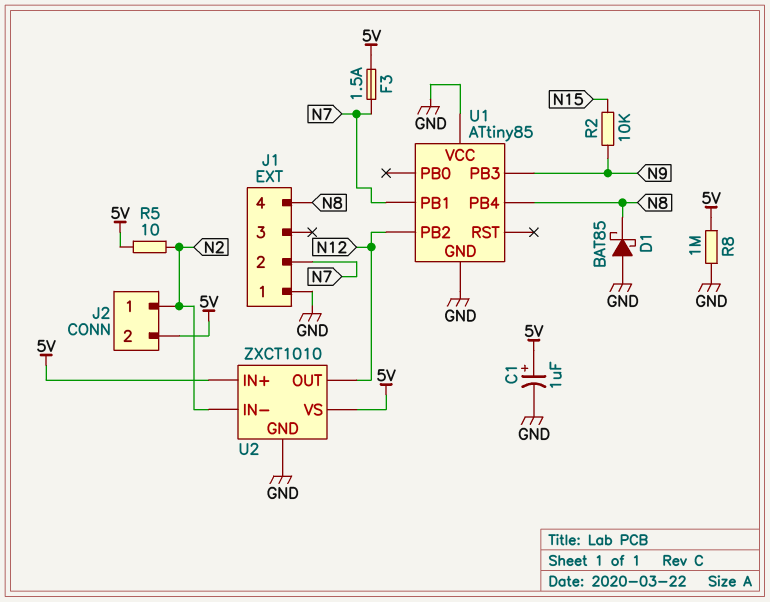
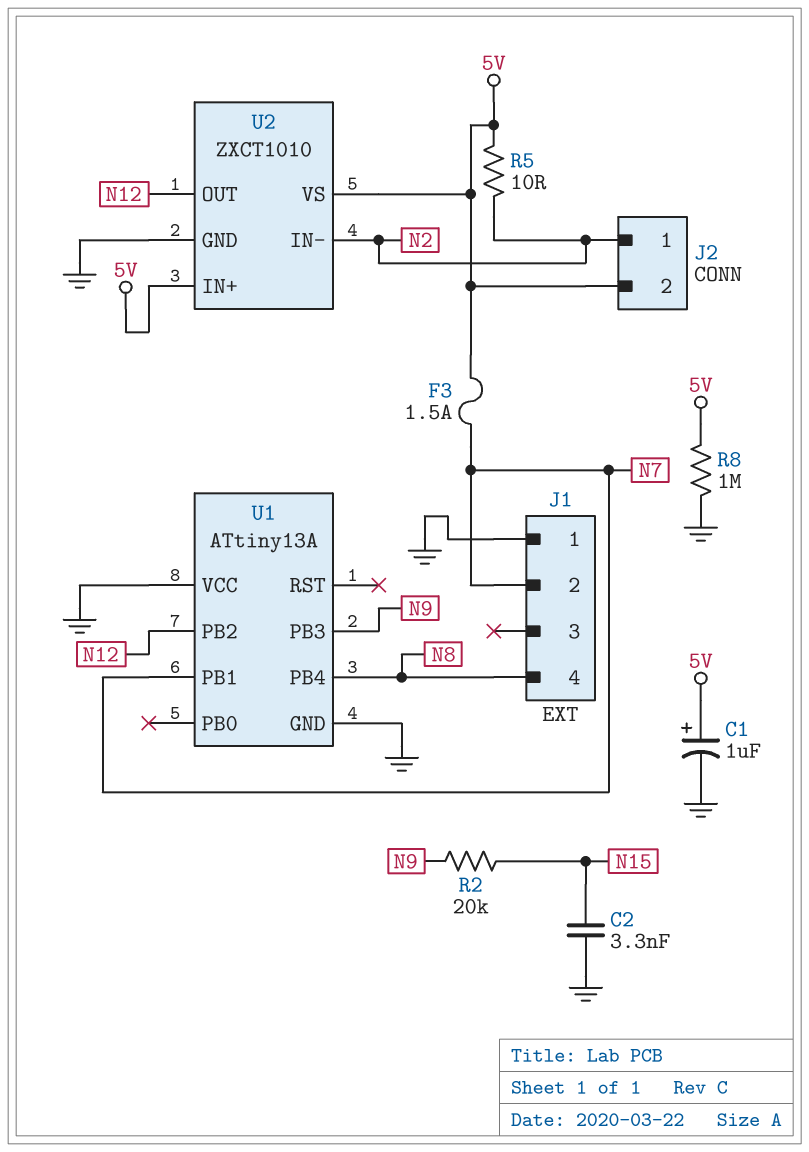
C2: none -> 3.3nF (GND, N15)
D1: schottky BAT85 (A GND, K N8) -> none
R2: 10k (N9, N15) -> 20k (N9, N15)
U1: ATtiny85 -> ATtiny13A

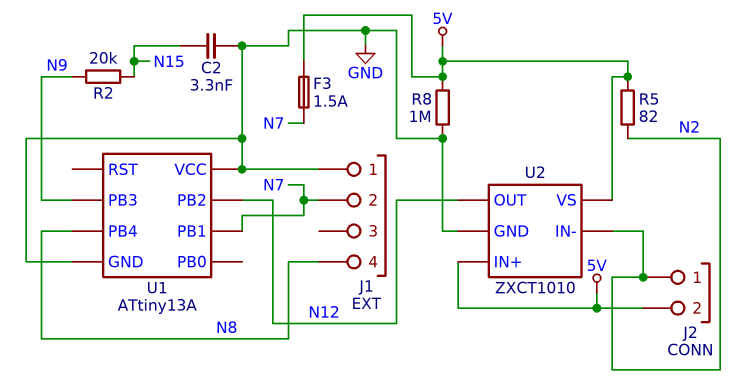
C1: 1uF (plus 5V, minus GND) -> none
R5: 10 (5V, N2) -> 82 (5V, N2)

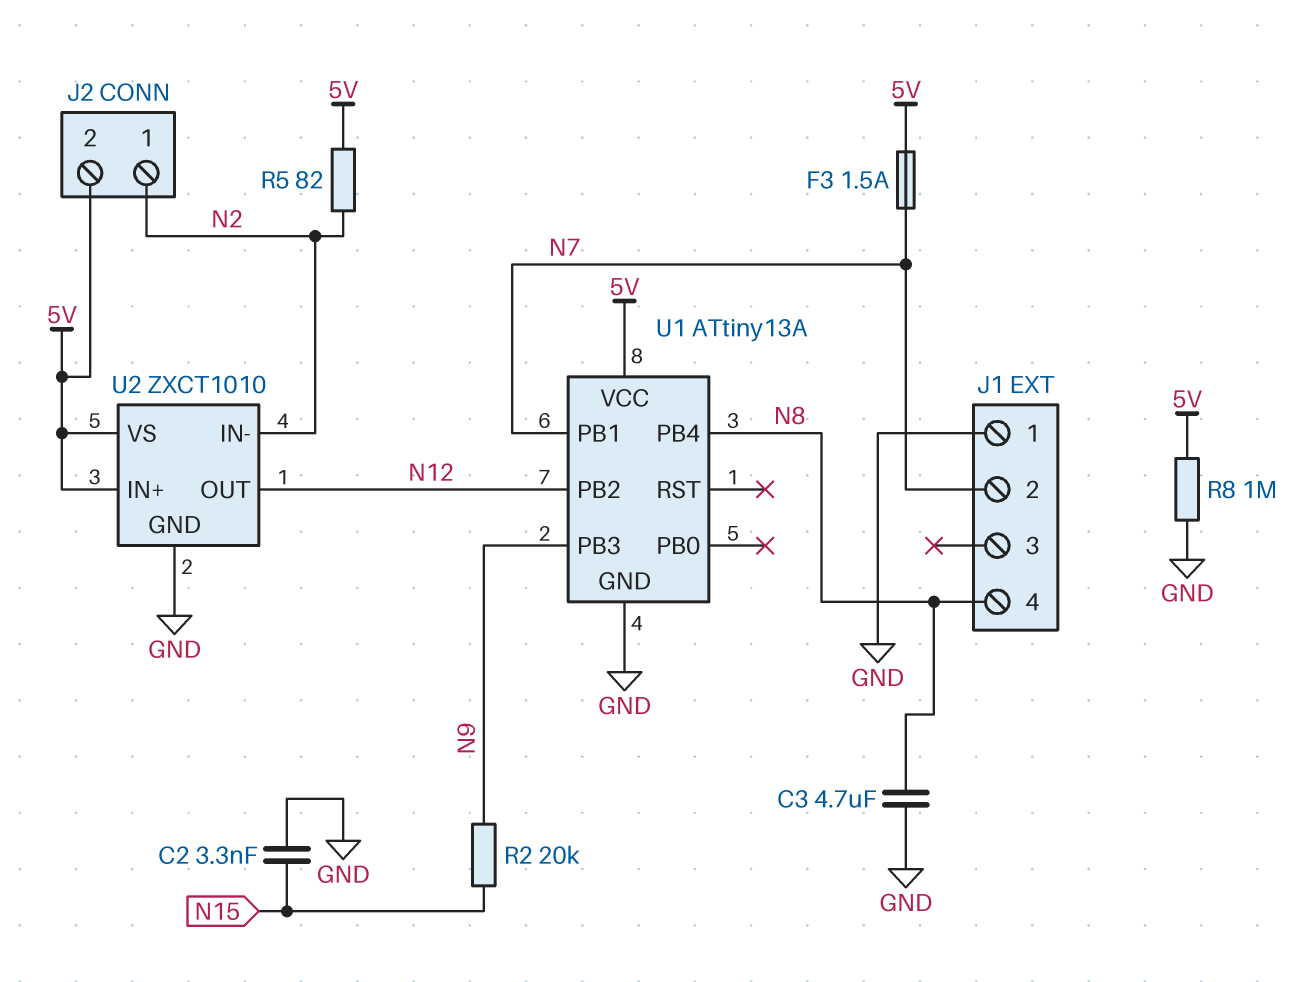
C3: none -> 4.7uF (GND, N8)
U1 pin VCC: GND -> 5V

